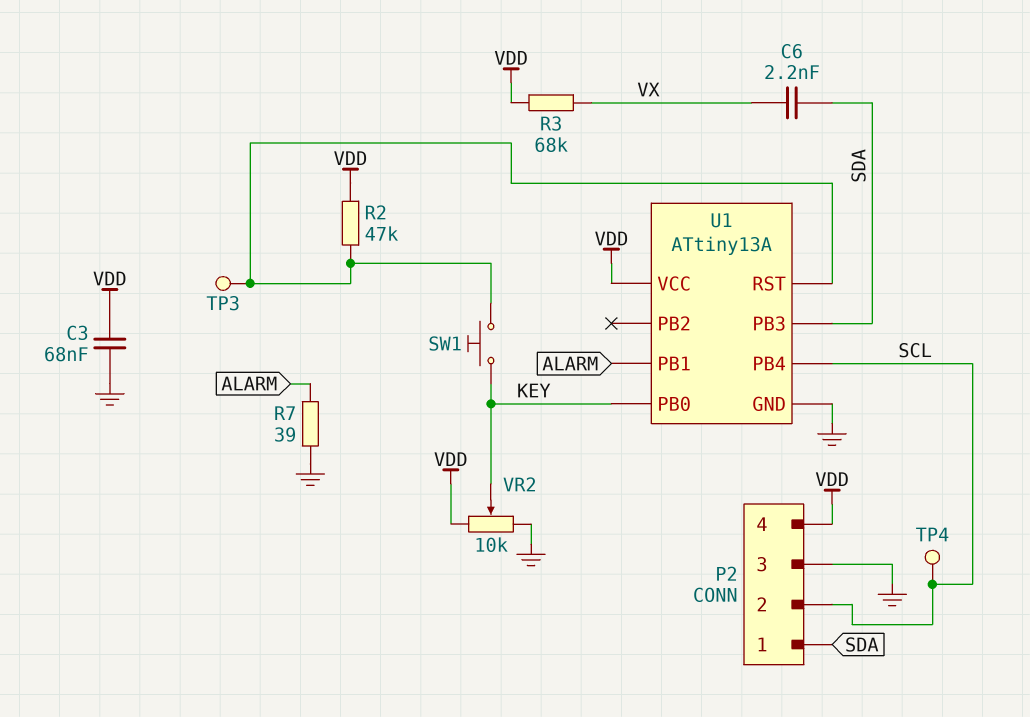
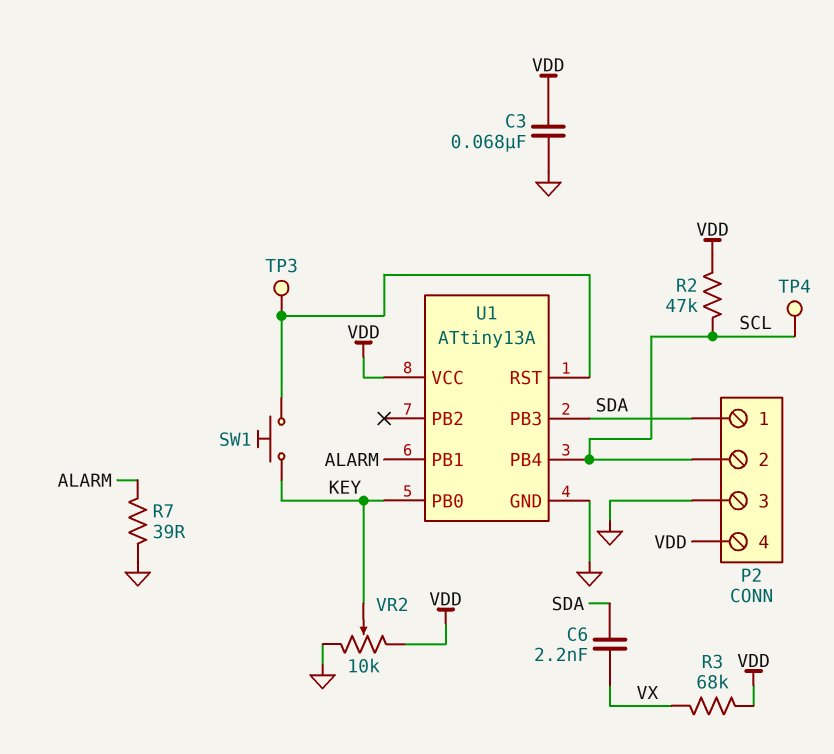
R2: 47k (U1/RST, VDD) -> 47k (SCL, VDD)

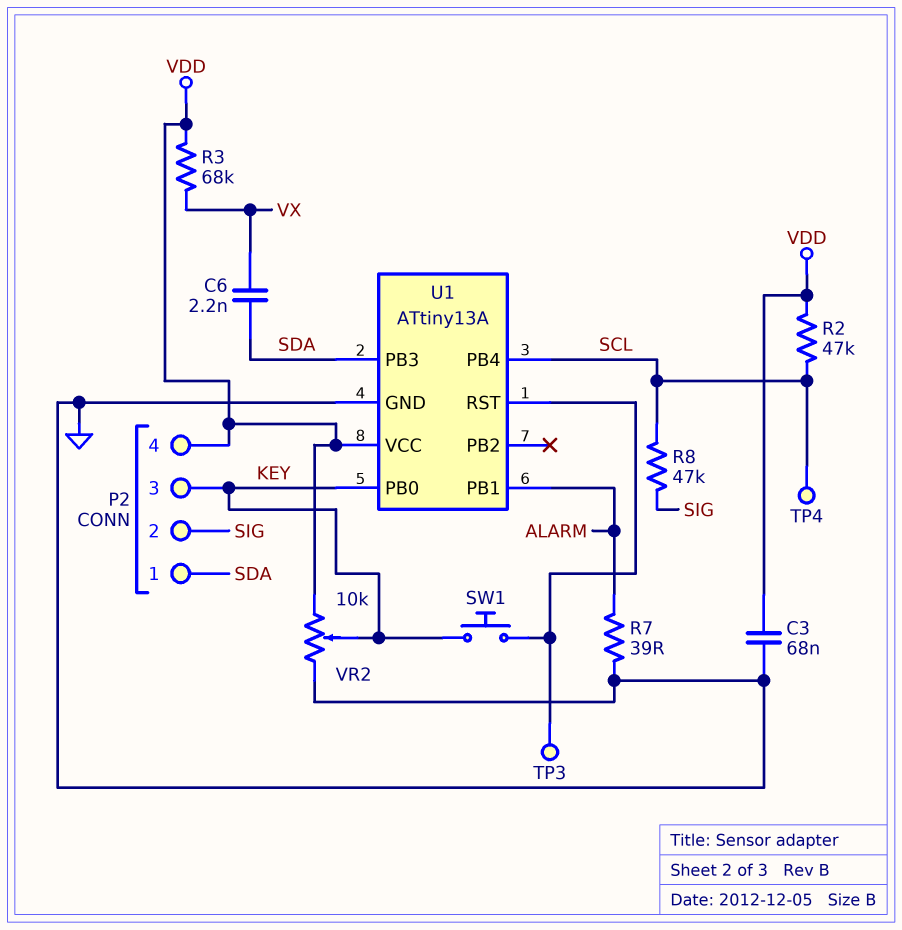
P2 pin 2: SCL -> SIG
P2 pin 3: GND -> KEY
R8: none -> 47k (SCL, SIG)

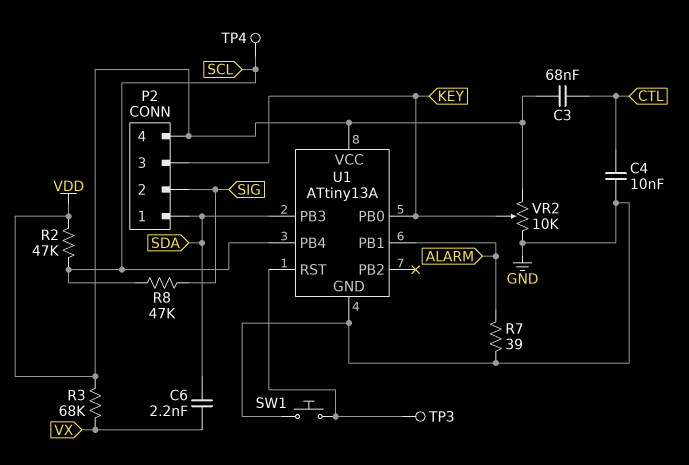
C3: 68nF (GND, VDD) -> 68nF (CTL, VDD)
C4: none -> 10nF (CTL, GND)
SW1: button (KEY, U1/RST) -> button (GND, U1/RST)

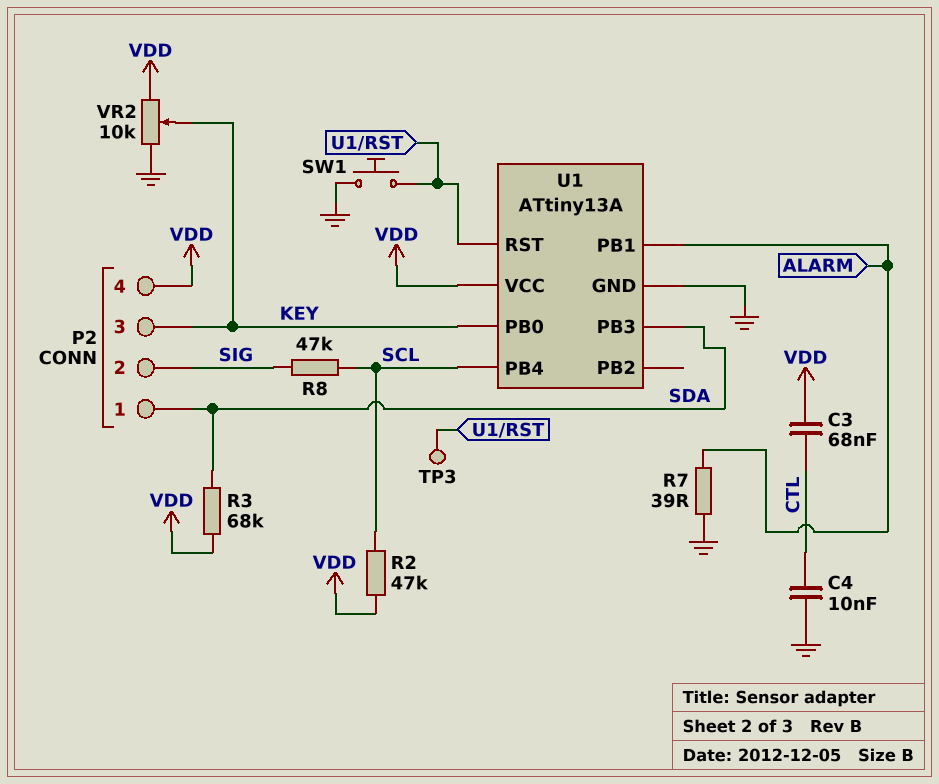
C6: 2.2nF (SDA, VX) -> none
R3: 68k (VDD, VX) -> 68k (SDA, VDD)
TP4: test point (SCL) -> none

